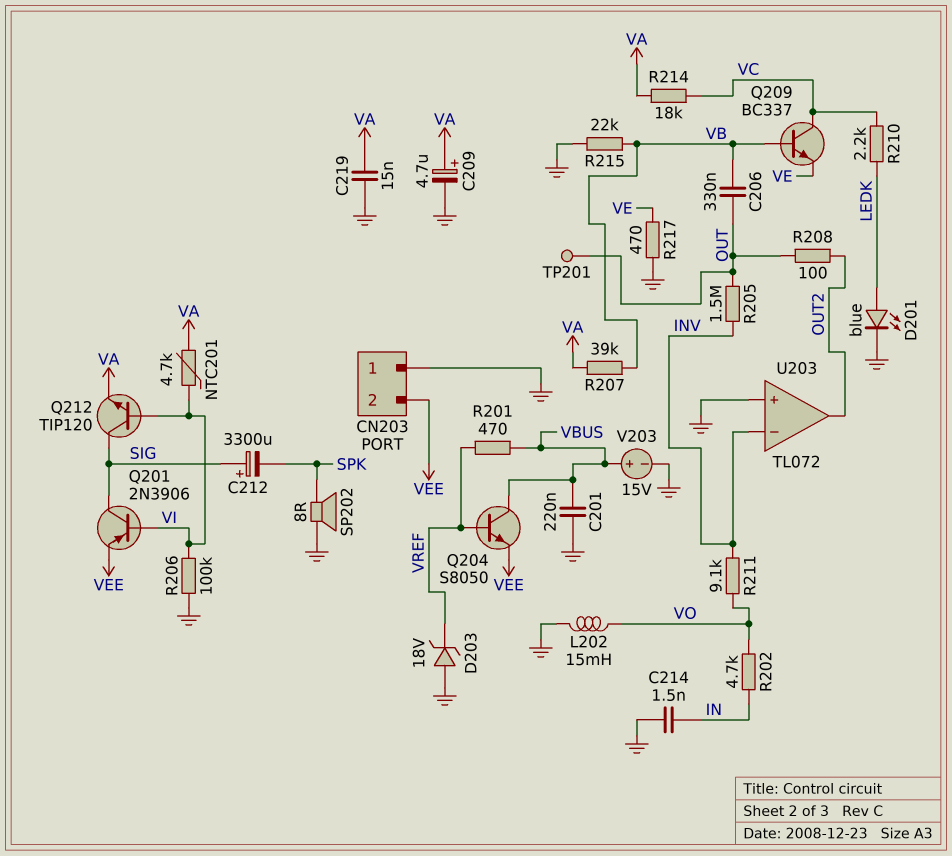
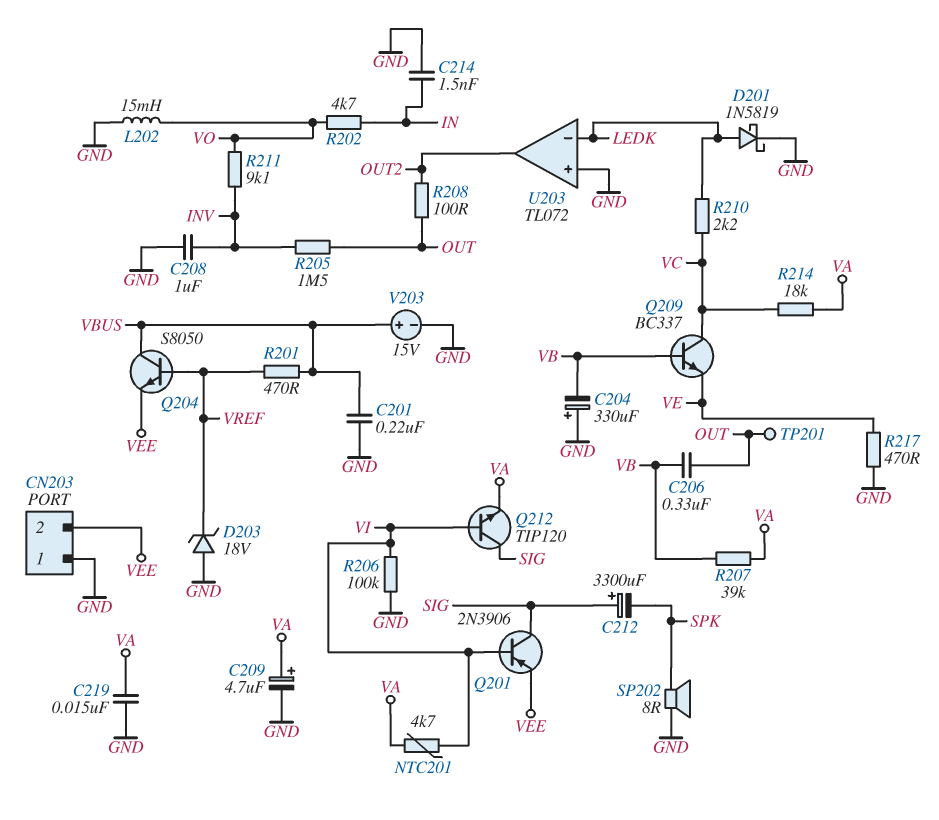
C204: none -> 330uF (plus GND, minus VB)
C208: none -> 1uF (GND, INV)
D201: LED blue (A LEDK, K GND) -> schottky 1N5819 (A LEDK, K GND)
R215: 22k (GND, VB) -> none
U203 pin in-: INV -> LEDK

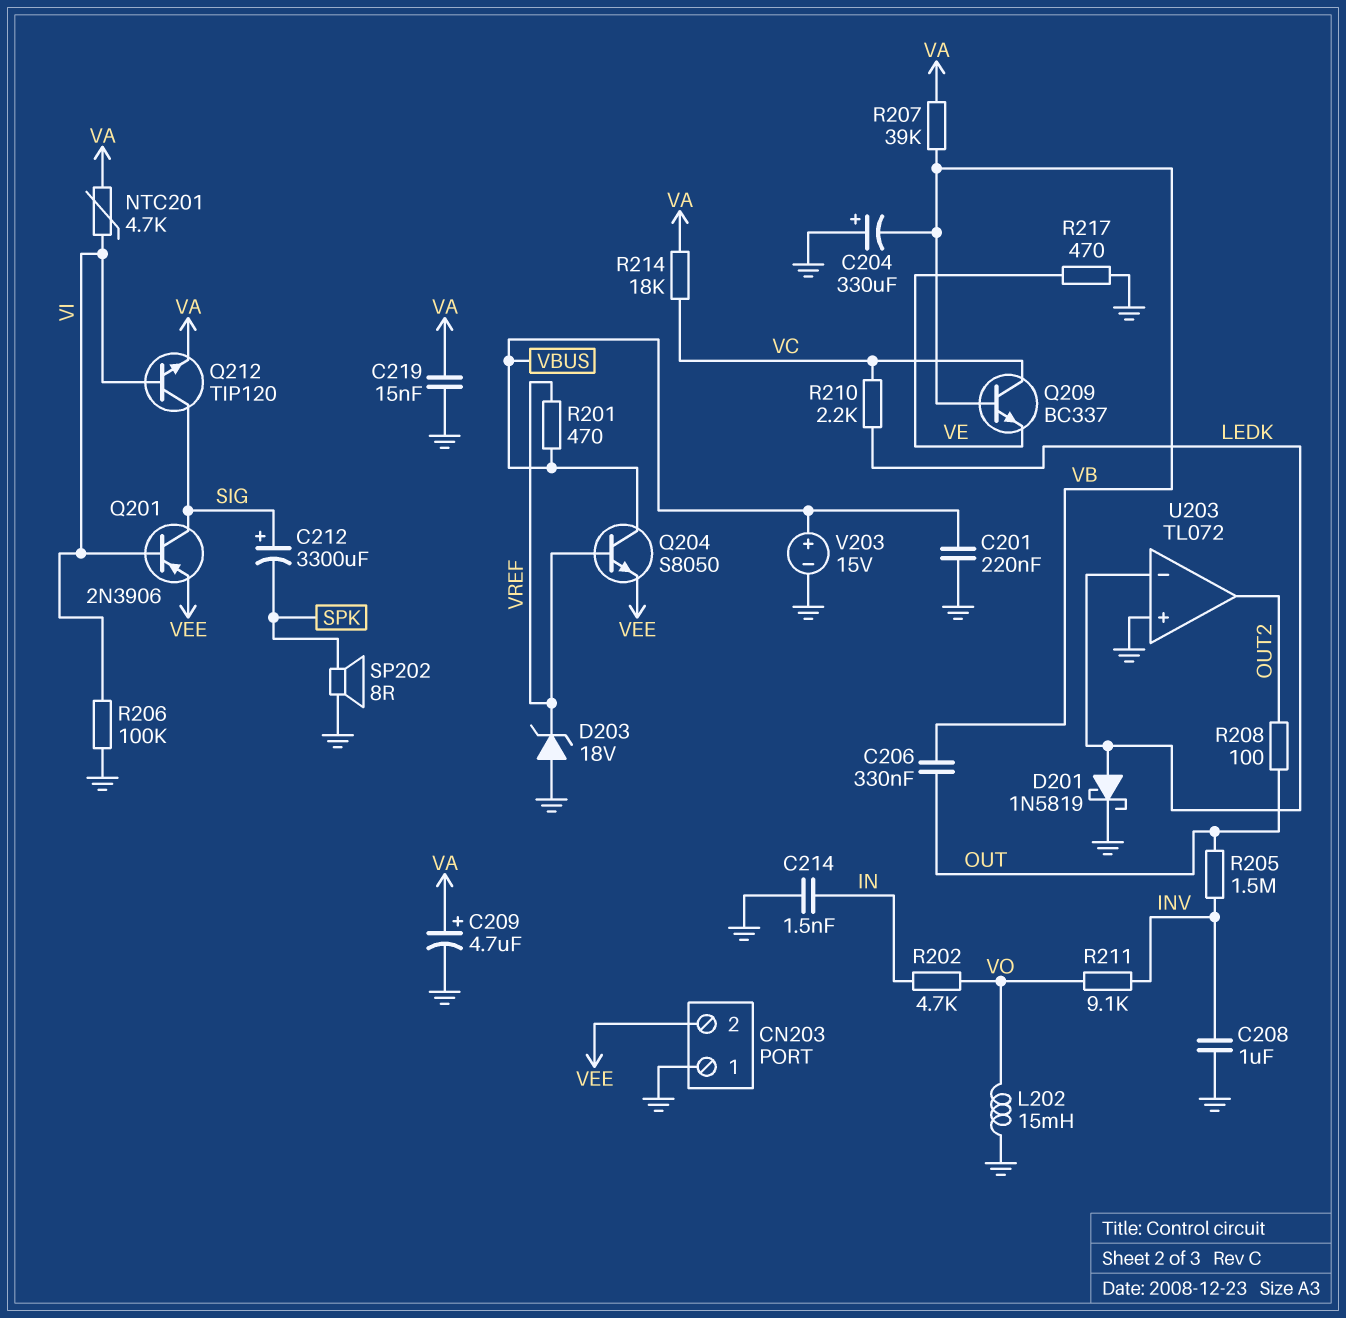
TP201: test point (OUT) -> none

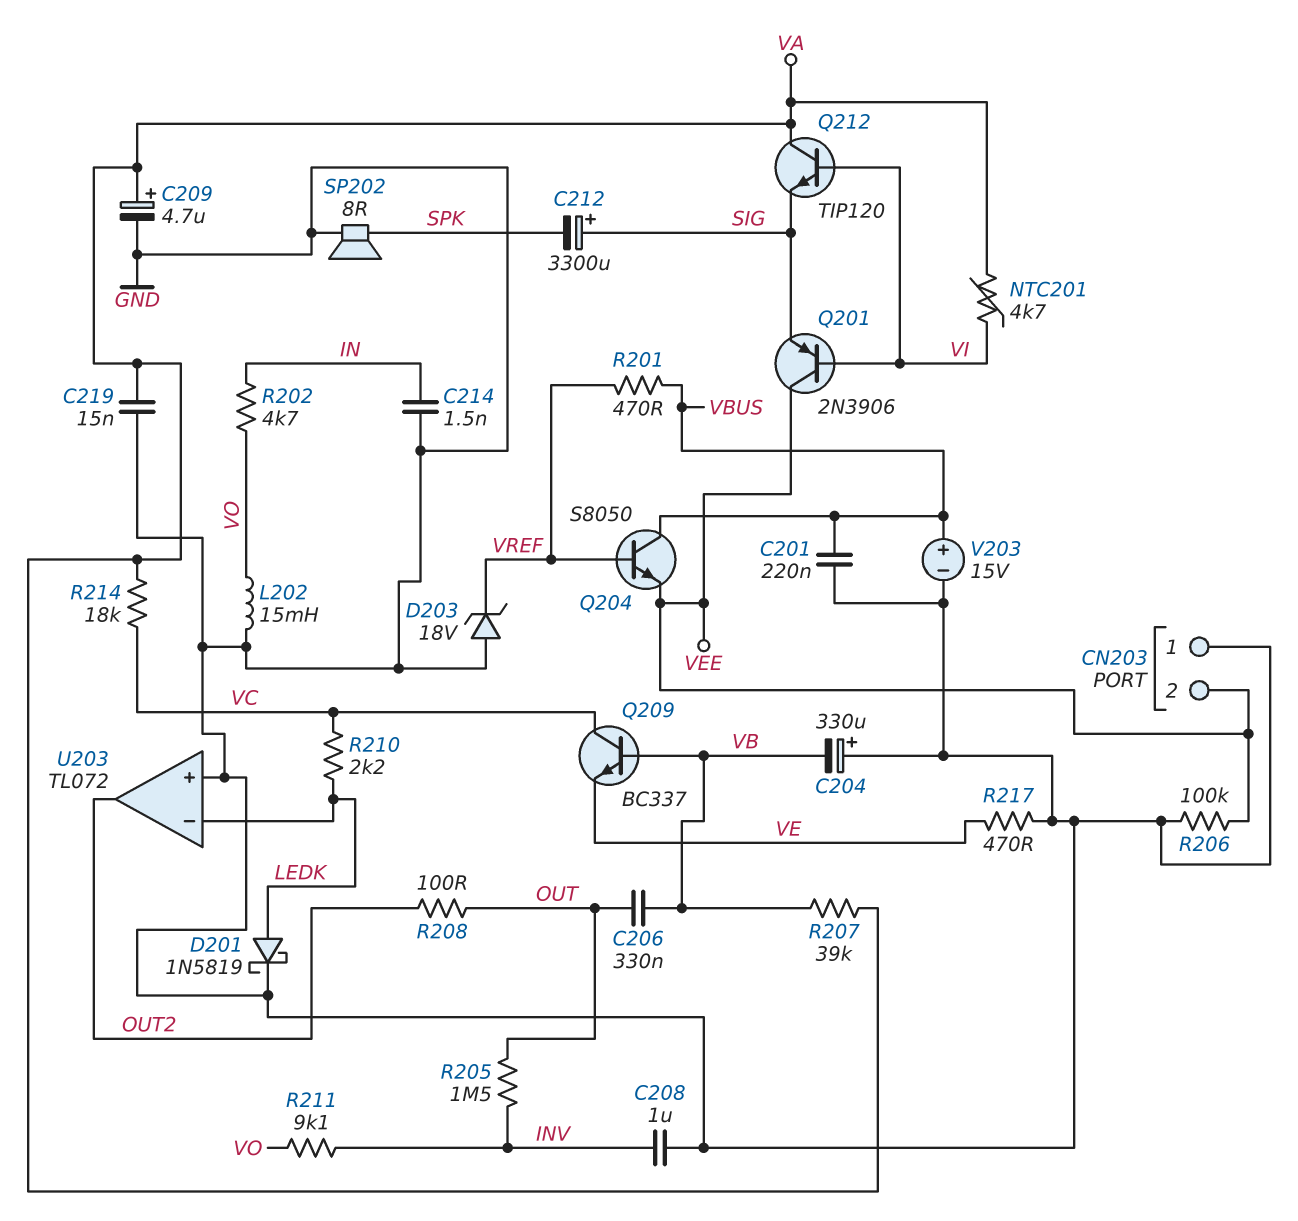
Q201: PNP 2N3906 (B VI, C SIG, E VEE) -> PNP 2N3906 (B VI, C VEE, E SIG)
Q212: NPN TIP120 (B VI, C SIG, E VA) -> NPN TIP120 (B VI, C VA, E SIG)
R206: 100k (GND, VI) -> 100k (GND, VEE)

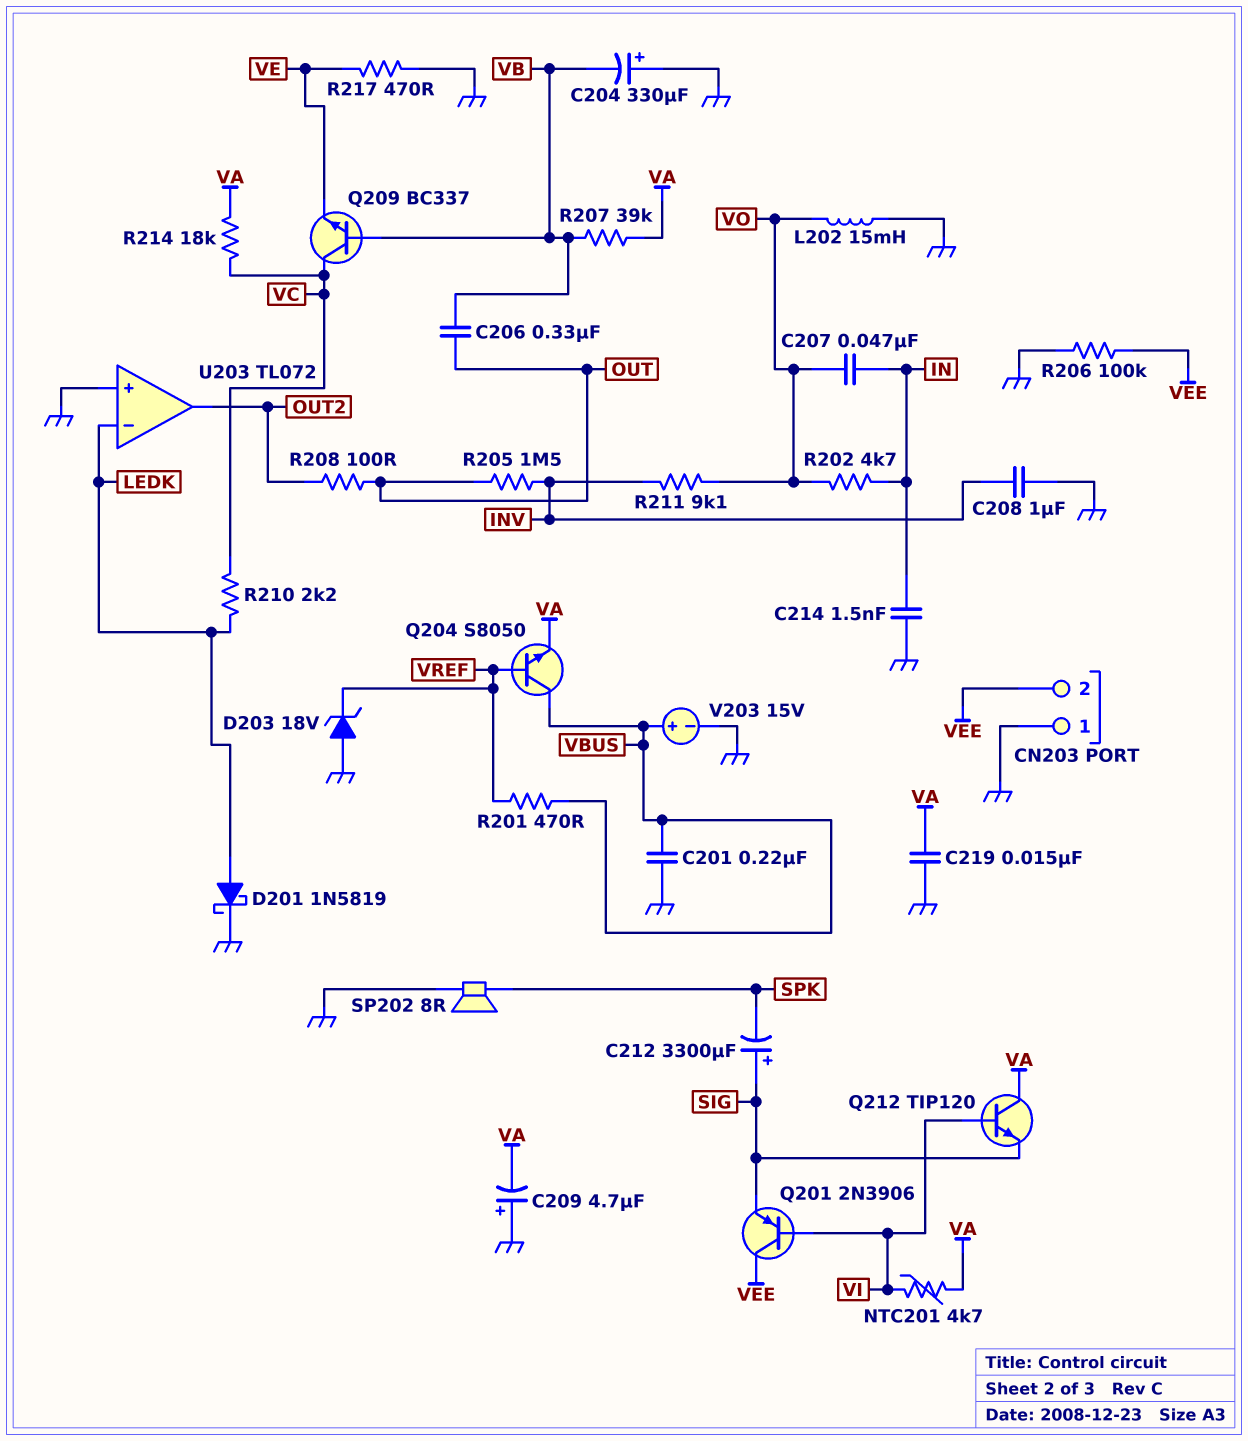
C207: none -> 47nF (IN, VO)
C209: 4.7uF (plus VA, minus GND) -> 4.7uF (plus GND, minus VA)
Q204: NPN S8050 (B VREF, C VBUS, E VEE) -> NPN S8050 (B VREF, C VBUS, E VA)

